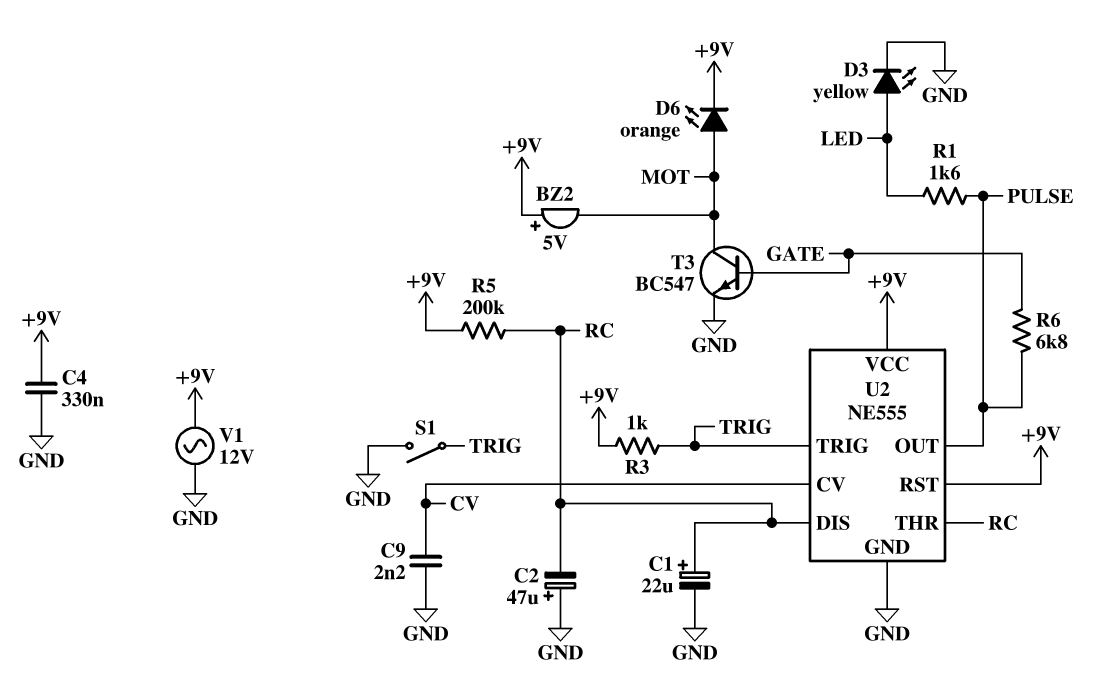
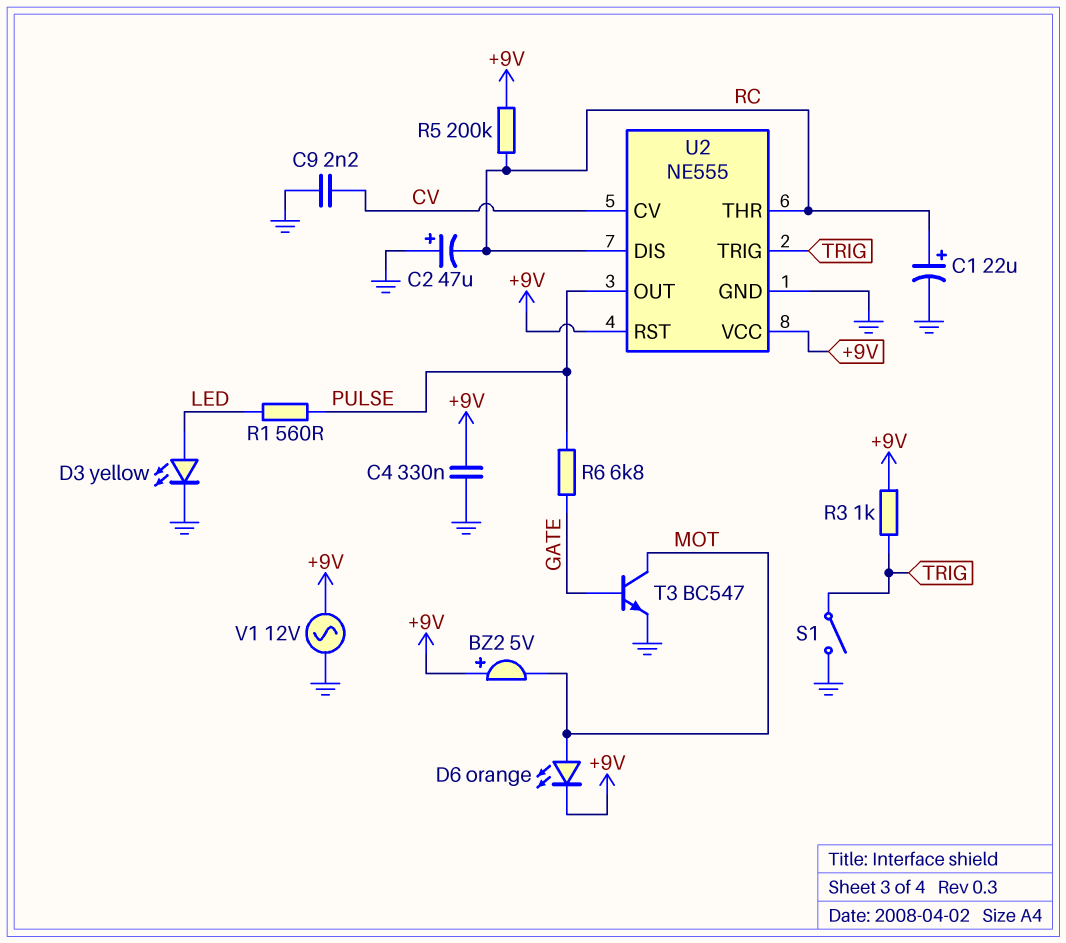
R1: 1.6k (LED, PULSE) -> 560 (LED, PULSE)

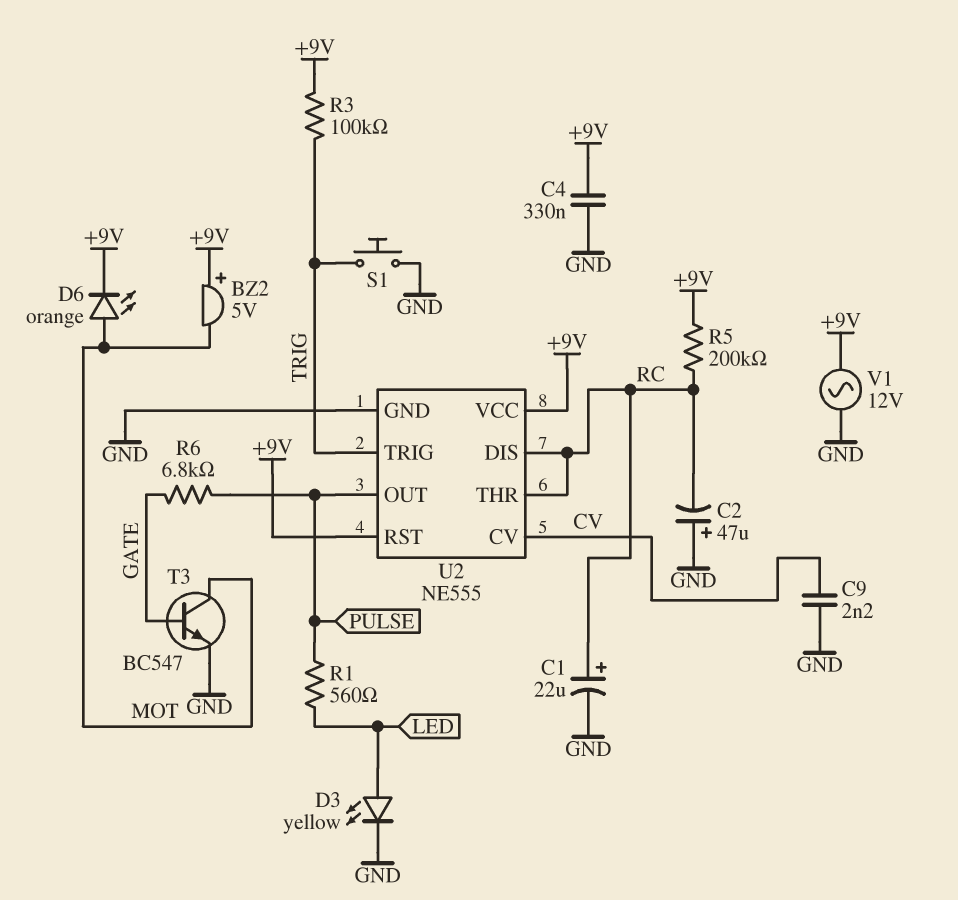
R3: 1k (+9V, TRIG) -> 100k (+9V, TRIG)
S1: switch (GND, TRIG) -> button (GND, TRIG)

